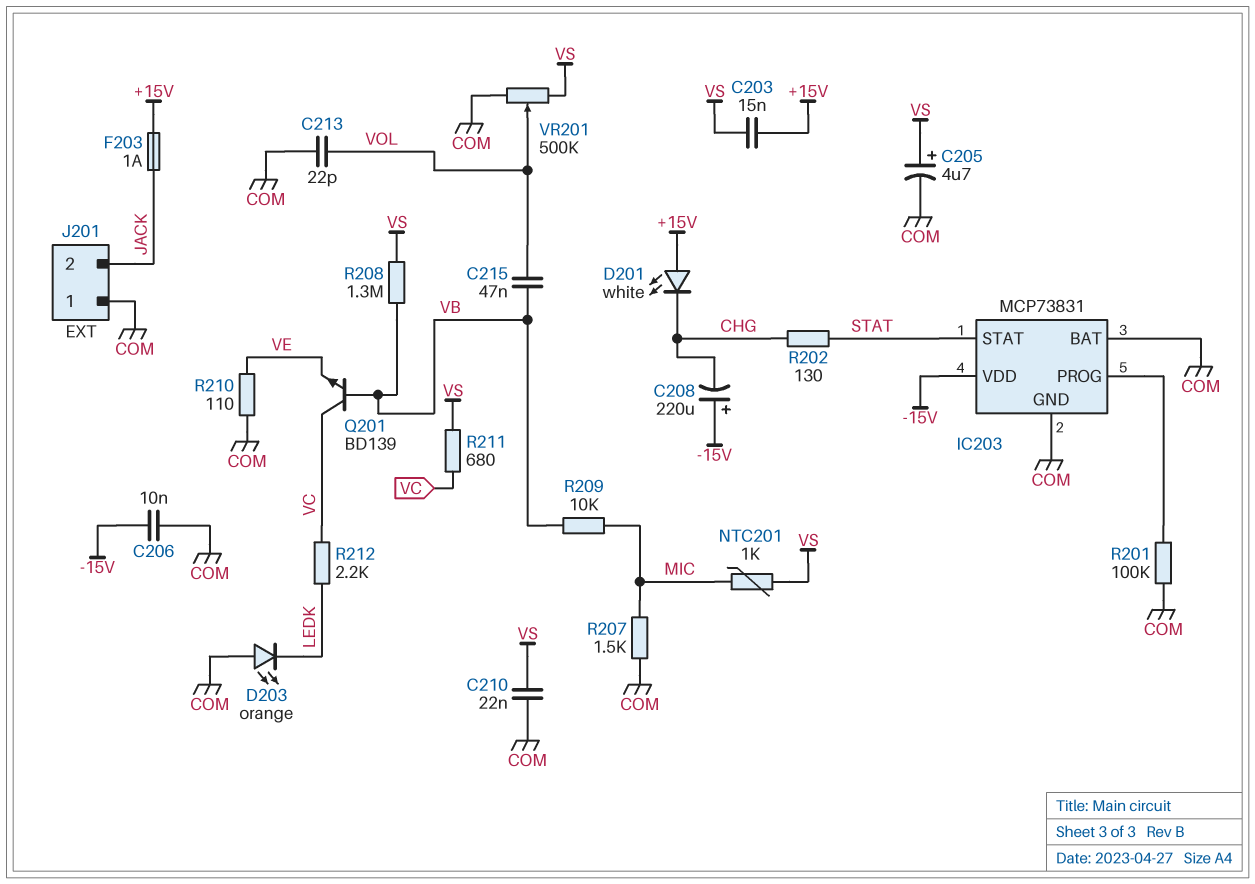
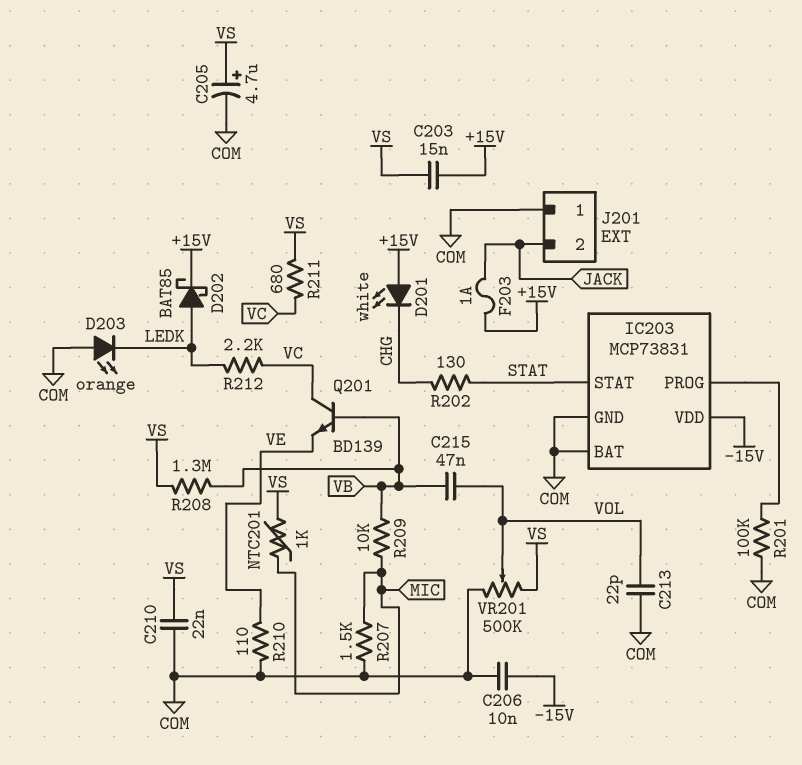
C208: 220uF (plus -15V, minus CHG) -> none
D202: none -> schottky BAT85 (A LEDK, K +15V)

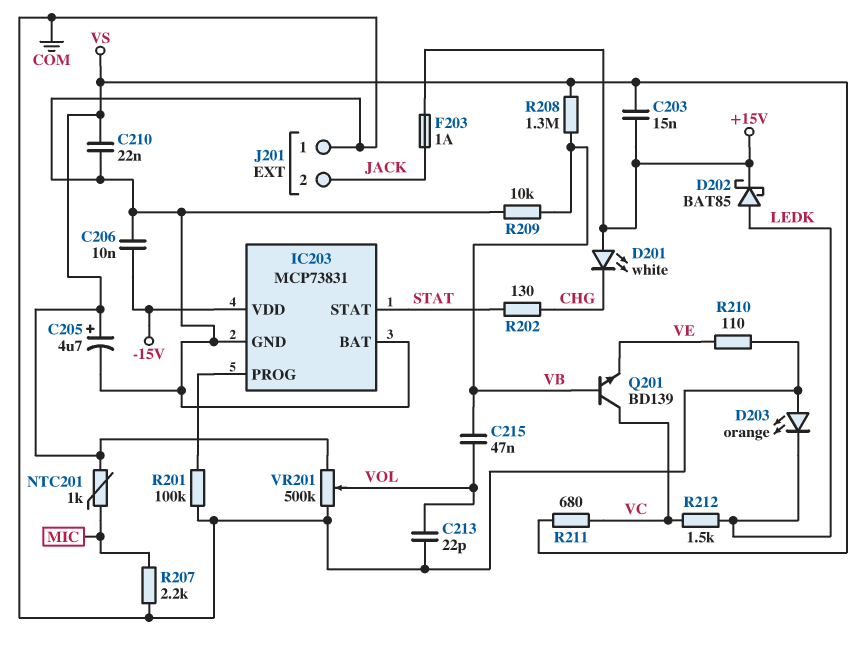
R207: 1.5k (COM, MIC) -> 2.2k (COM, MIC)
R209: 10k (MIC, VB) -> 10k (COM, VB)
R212: 2.2k (LEDK, VC) -> 1.5k (LEDK, VC)

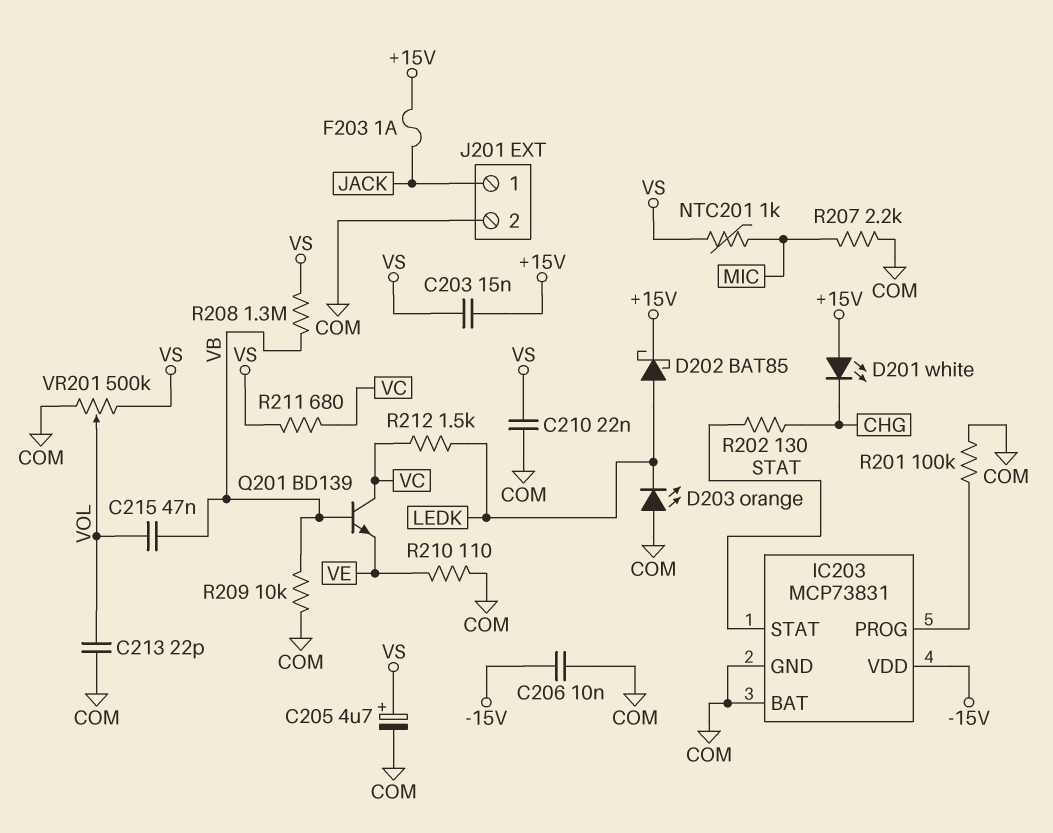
J201 pin 1: COM -> JACK
J201 pin 2: JACK -> COM

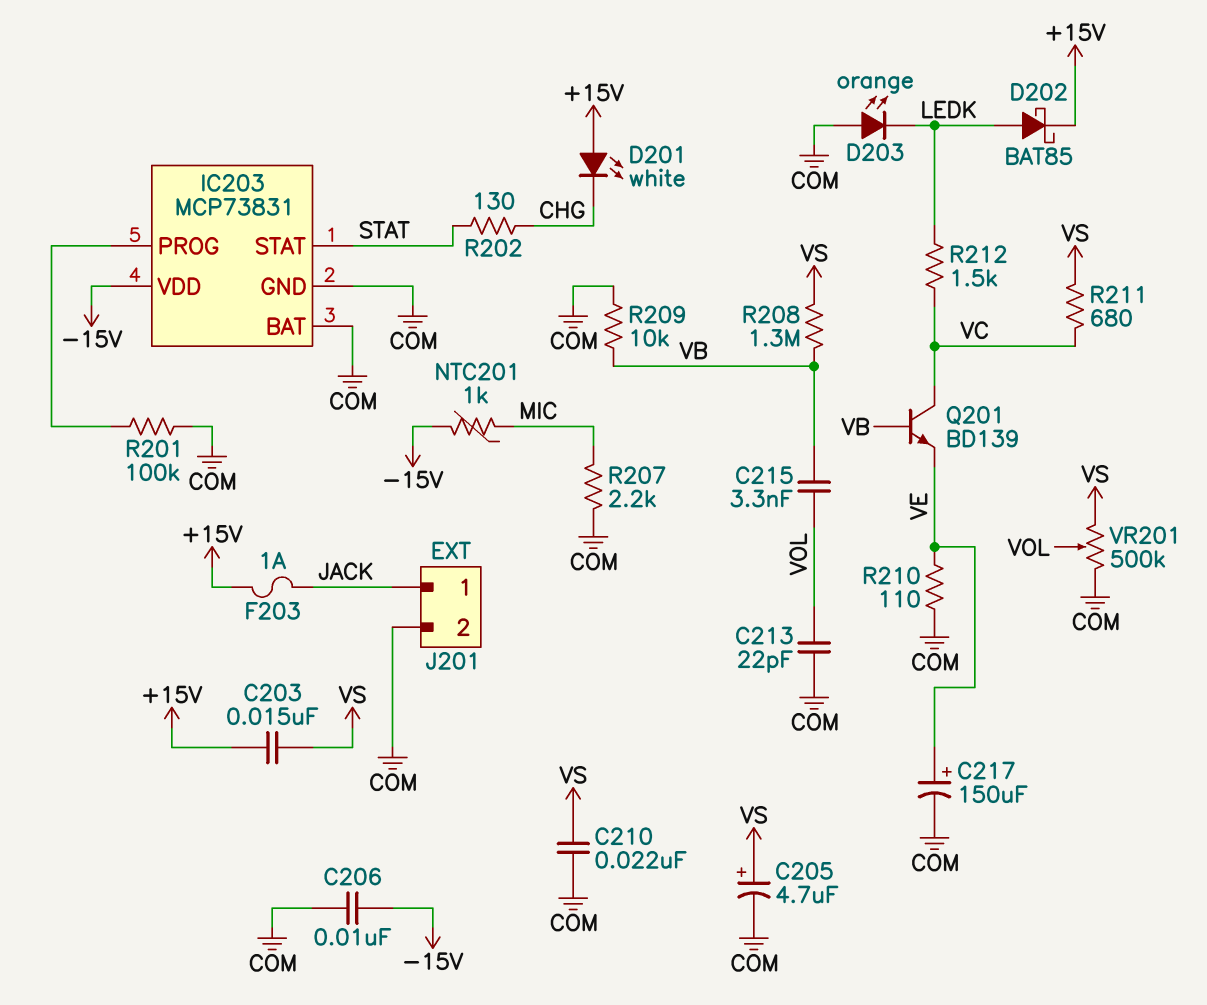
C215: 47nF (VB, VOL) -> 3.3nF (VB, VOL)
C217: none -> 150uF (plus VE, minus COM)
NTC201: 1k (MIC, VS) -> 1k (-15V, MIC)

